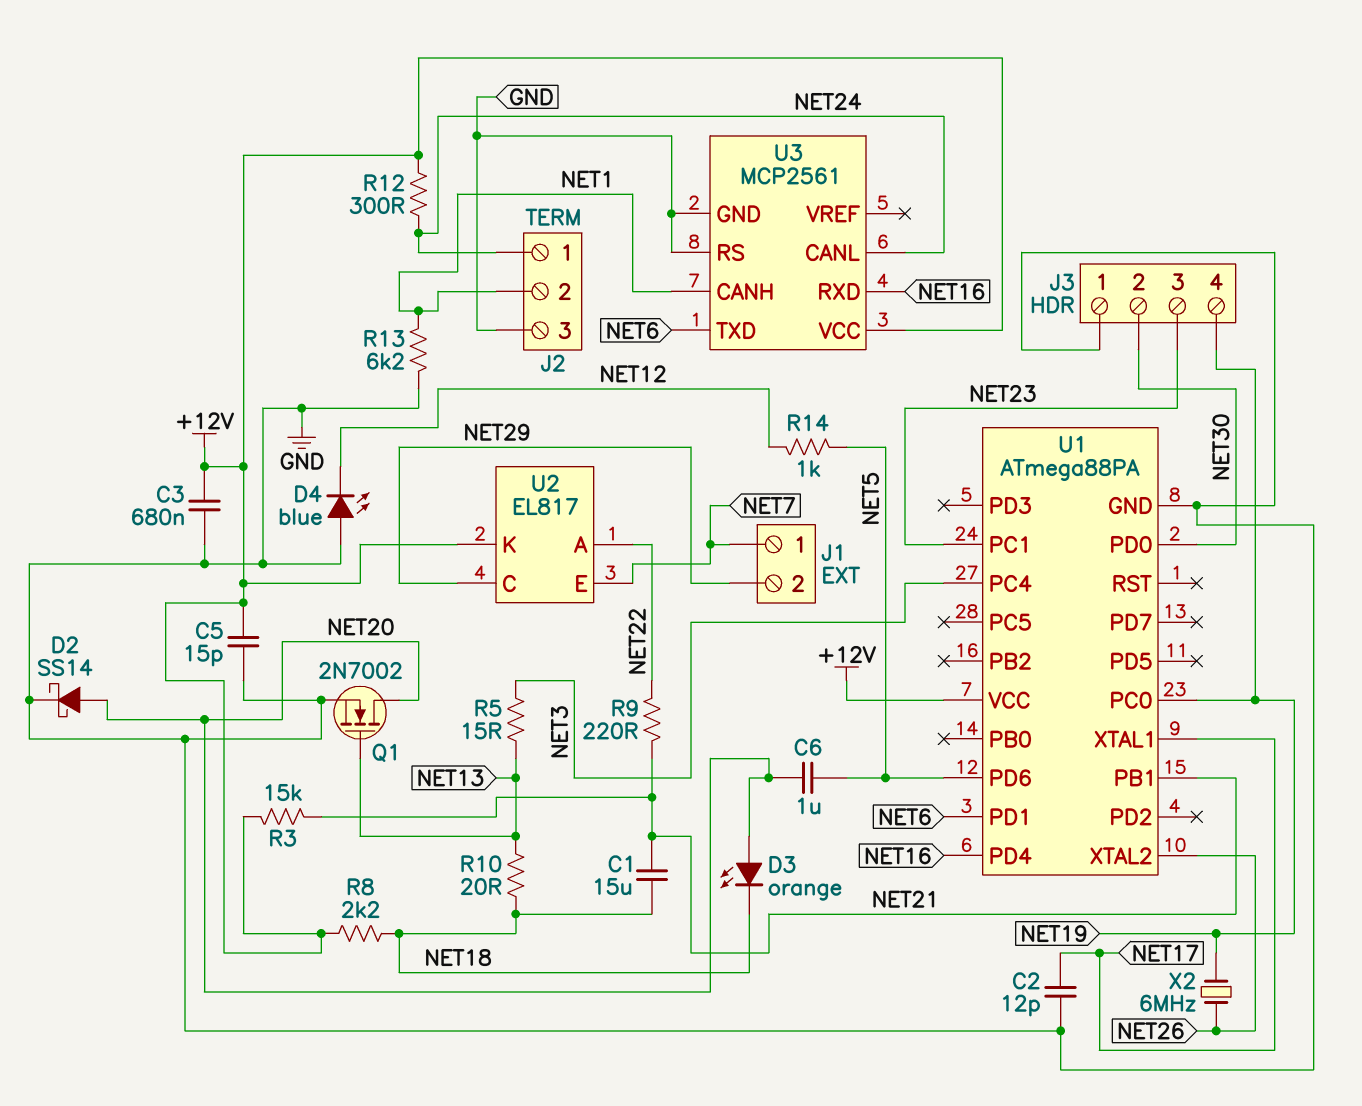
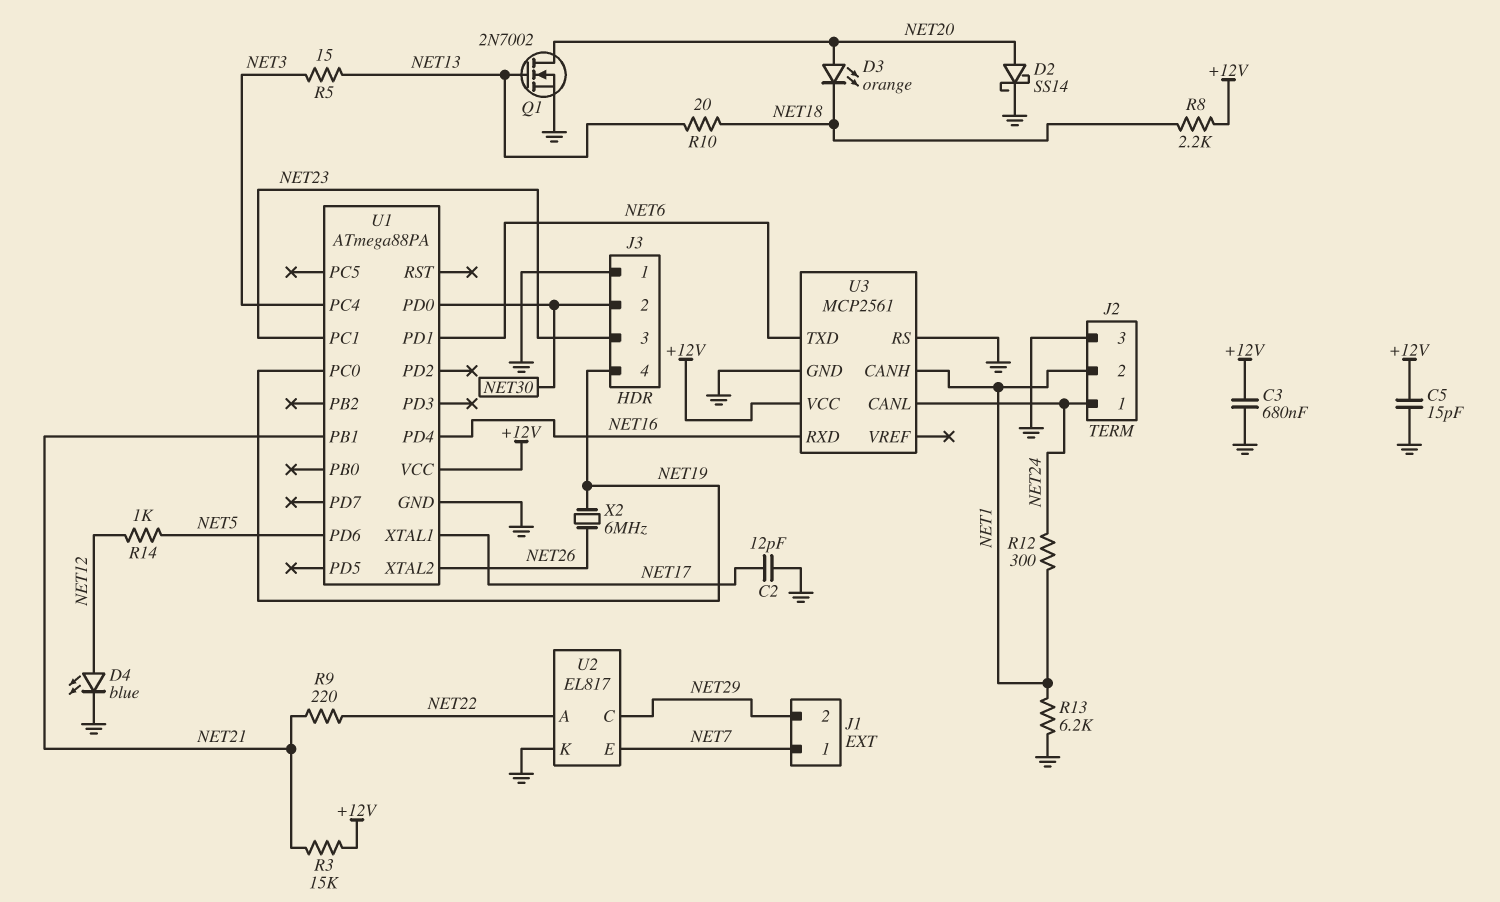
C1: 15uF (NET18, NET21) -> none
C6: 1uF (NET5, NET20) -> none
D4: LED blue (A GND, K NET12) -> LED blue (A NET12, K GND)
R12: 300 (+12V, NET24) -> 300 (NET1, NET24)
U2 pin K: +12V -> GND

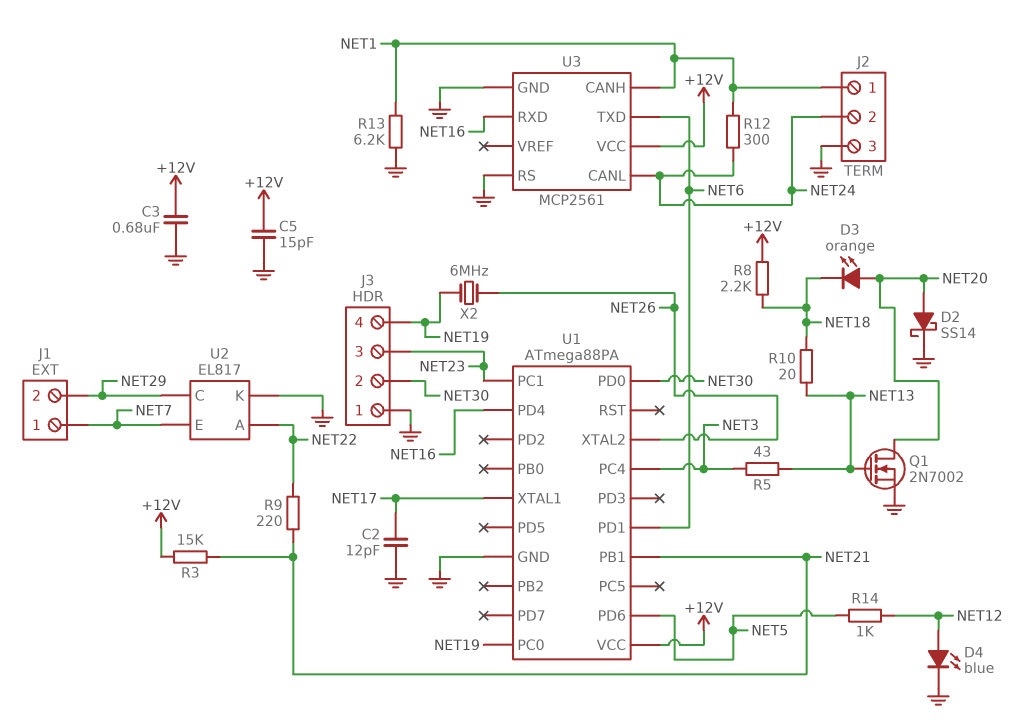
J2 pin 1: NET24 -> NET1
J2 pin 2: NET1 -> NET24
R5: 15 (NET3, NET13) -> 43 (NET3, NET13)

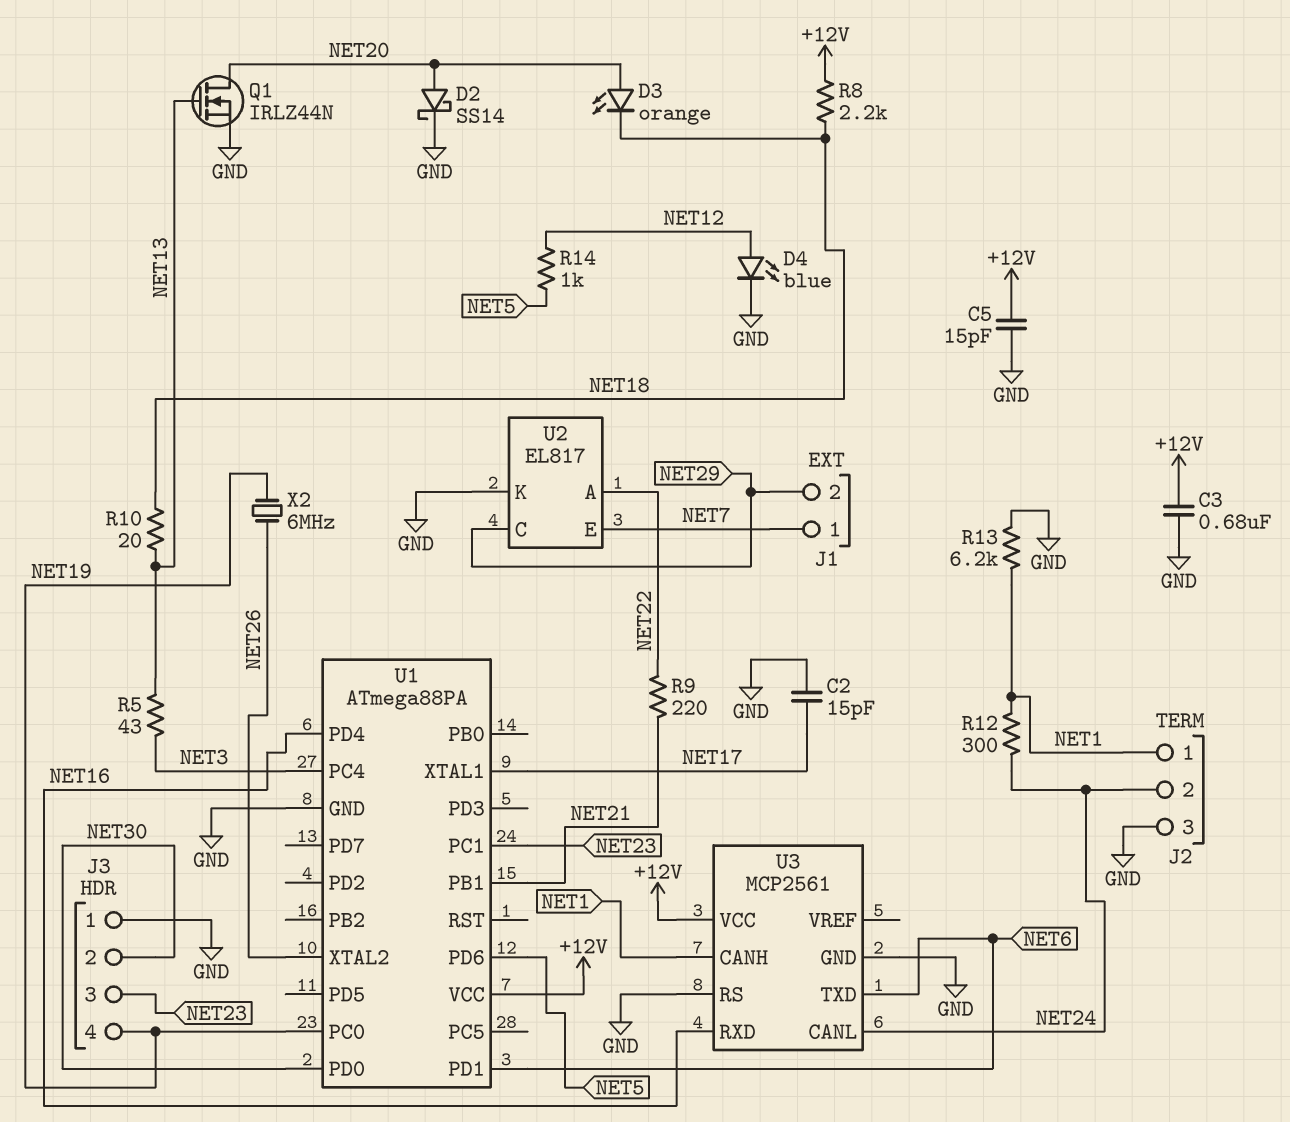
C2: 12pF (GND, NET17) -> 15pF (GND, NET17)
Q1: NMOS 2N7002 (G NET13, D NET20, S GND) -> NMOS IRLZ44N (G NET13, D NET20, S GND)
R3: 15k (+12V, NET21) -> none

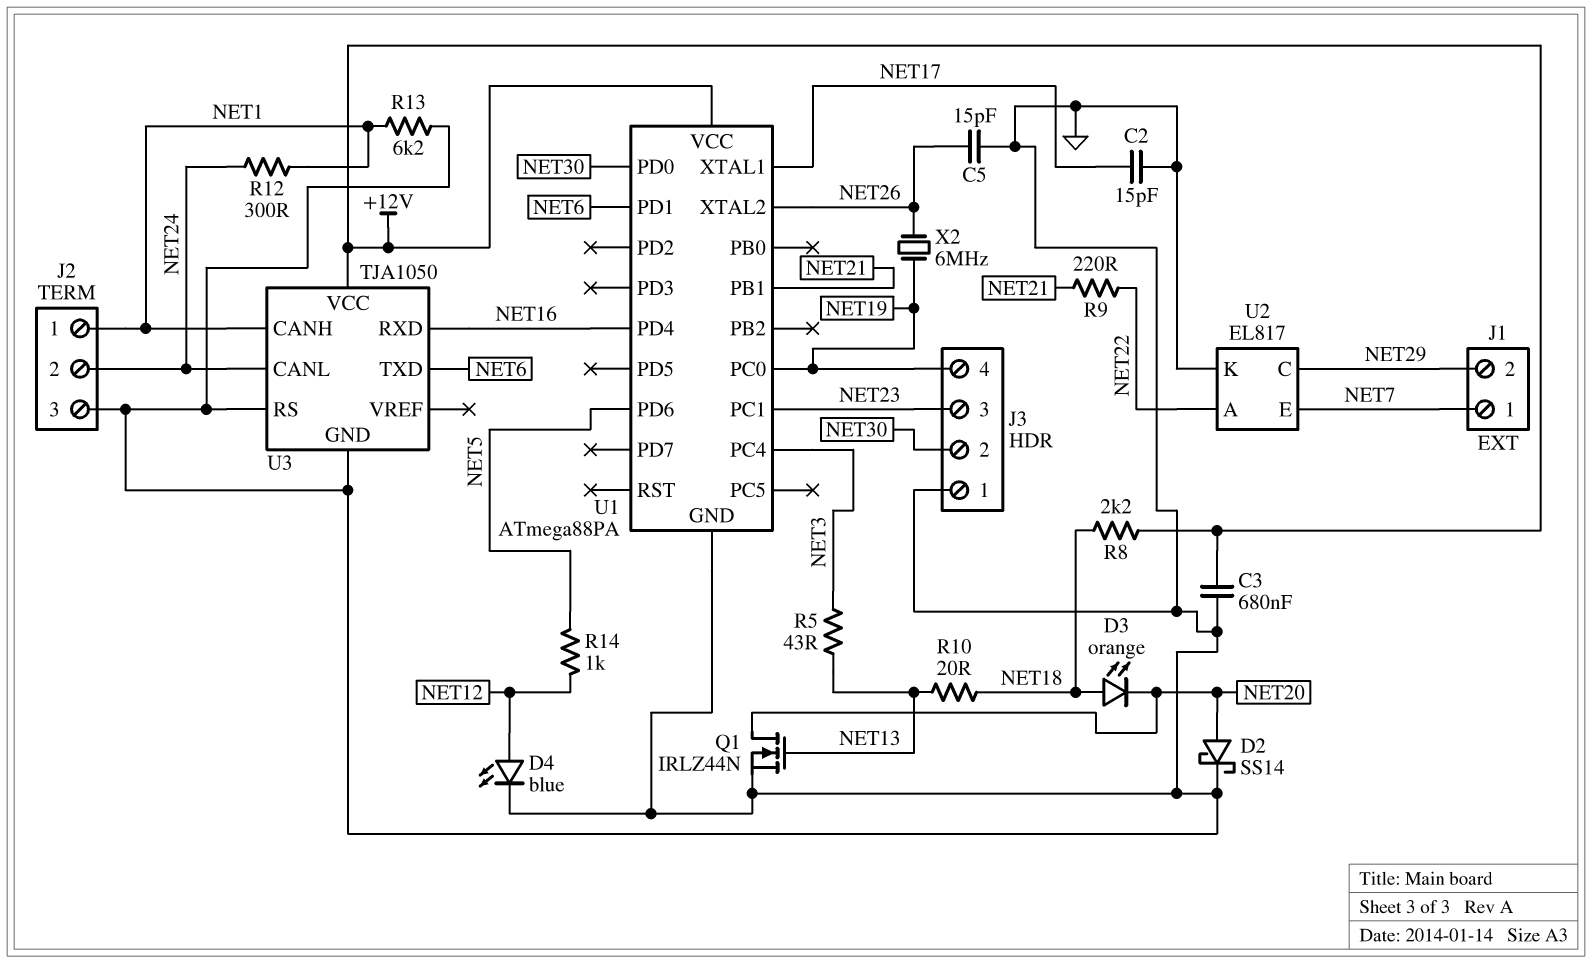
C5: 15pF (+12V, GND) -> 15pF (GND, NET26)
D3: LED orange (A NET20, K NET18) -> LED orange (A NET18, K NET20)
U3: MCP2561 -> TJA1050

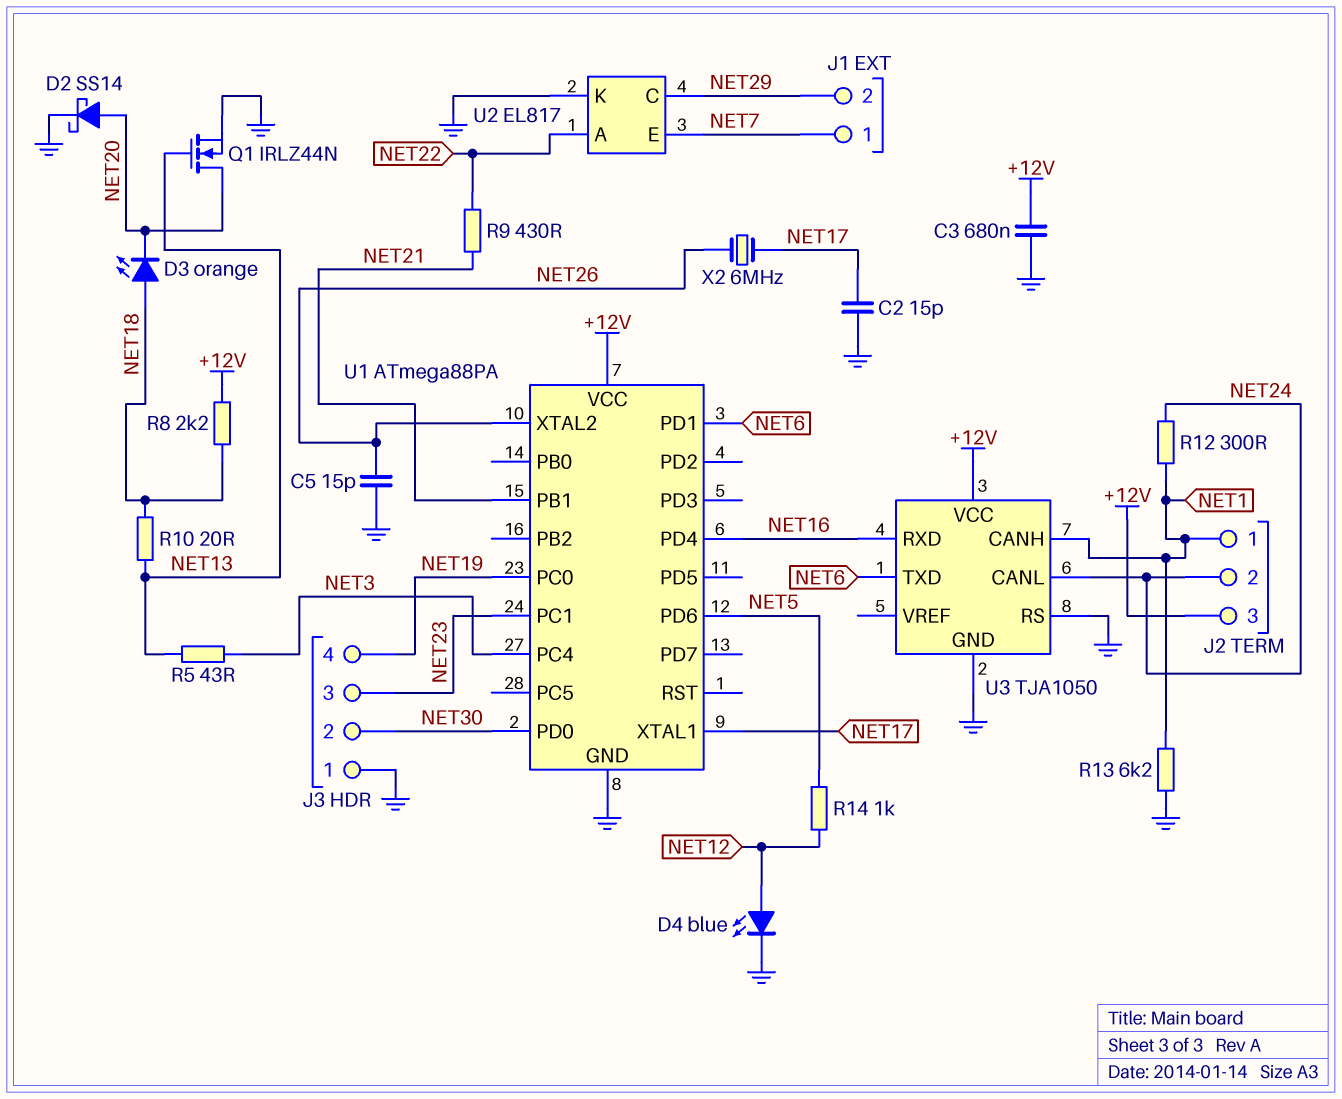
J2 pin 3: GND -> +12V
R9: 220 (NET21, NET22) -> 430 (NET21, NET22)
X2: 6MHz (NET19, NET26) -> 6MHz (NET17, NET26)

